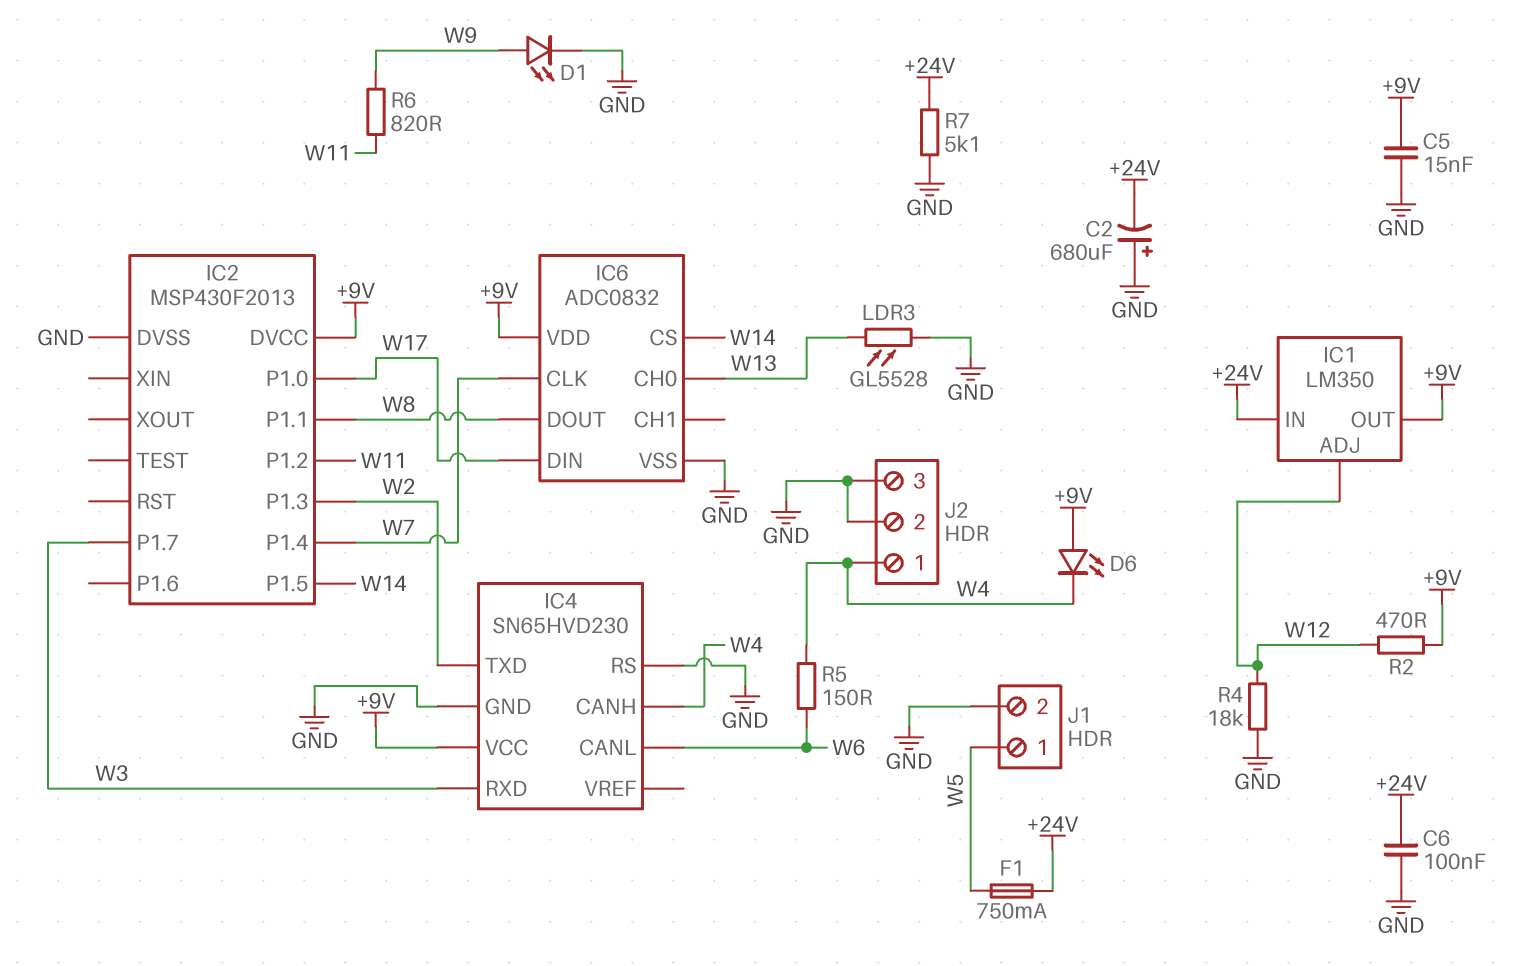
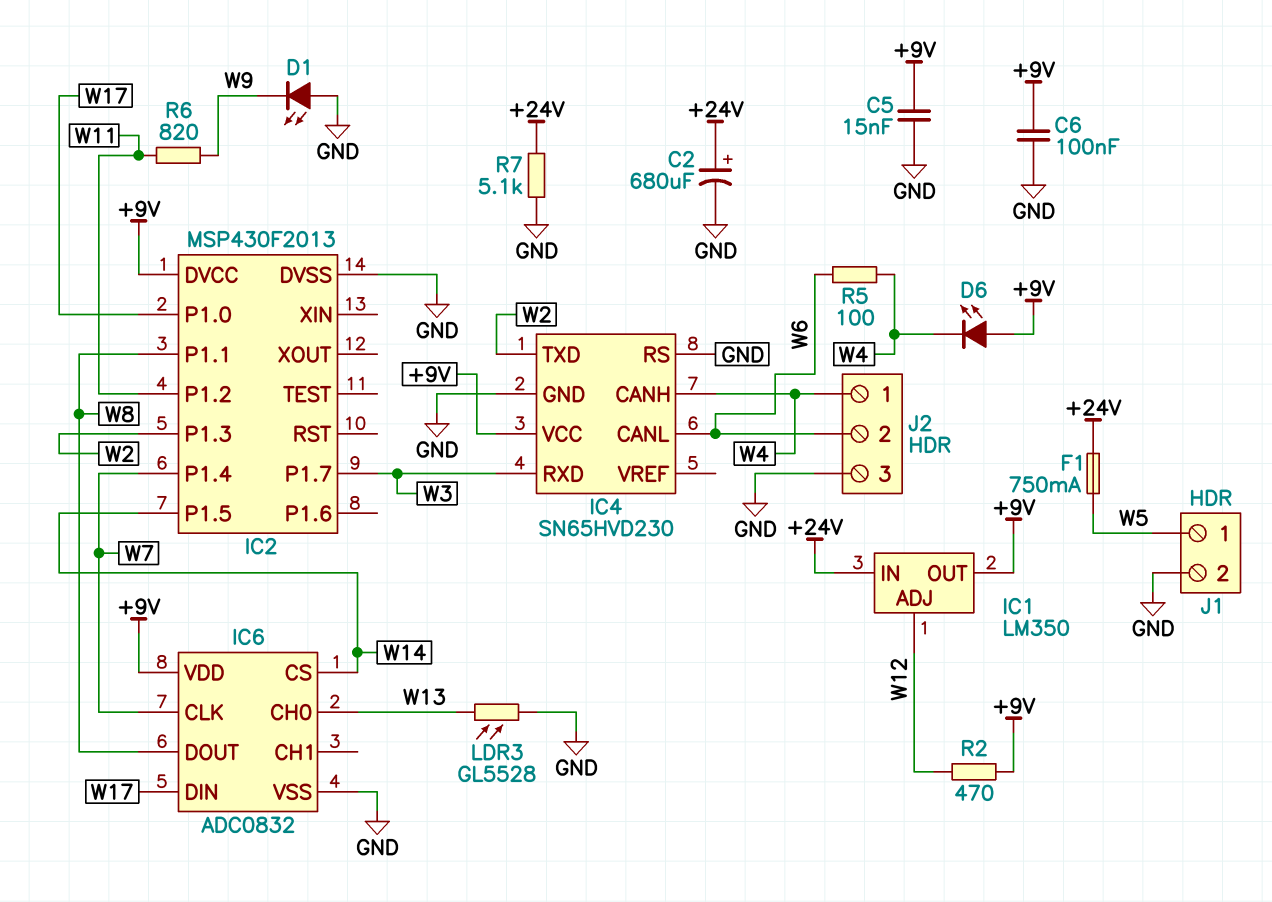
C2: 680uF (plus GND, minus +24V) -> 680uF (plus +24V, minus GND)
C6: 100nF (+24V, GND) -> 100nF (+9V, GND)
D1: LED (A W9, K GND) -> LED (A GND, K W9)
J2 pin 2: GND -> W6
R4: 18k (GND, W12) -> none
R5: 150 (W4, W6) -> 100 (W4, W6)

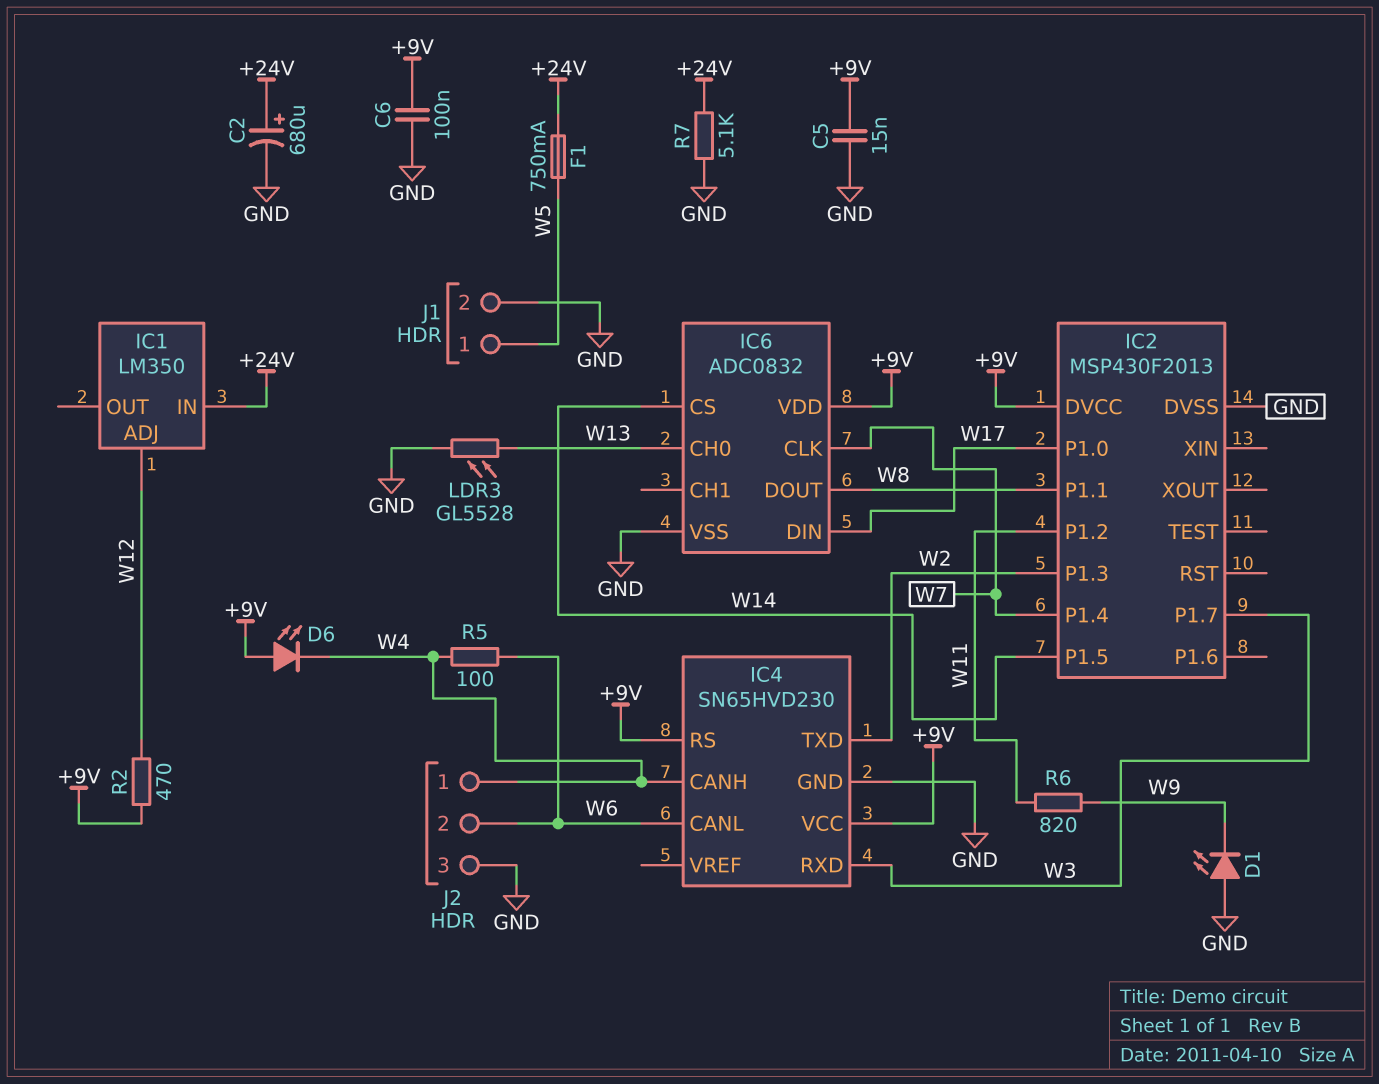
IC1 pin OUT: +9V -> none
IC4 pin RS: GND -> +9V

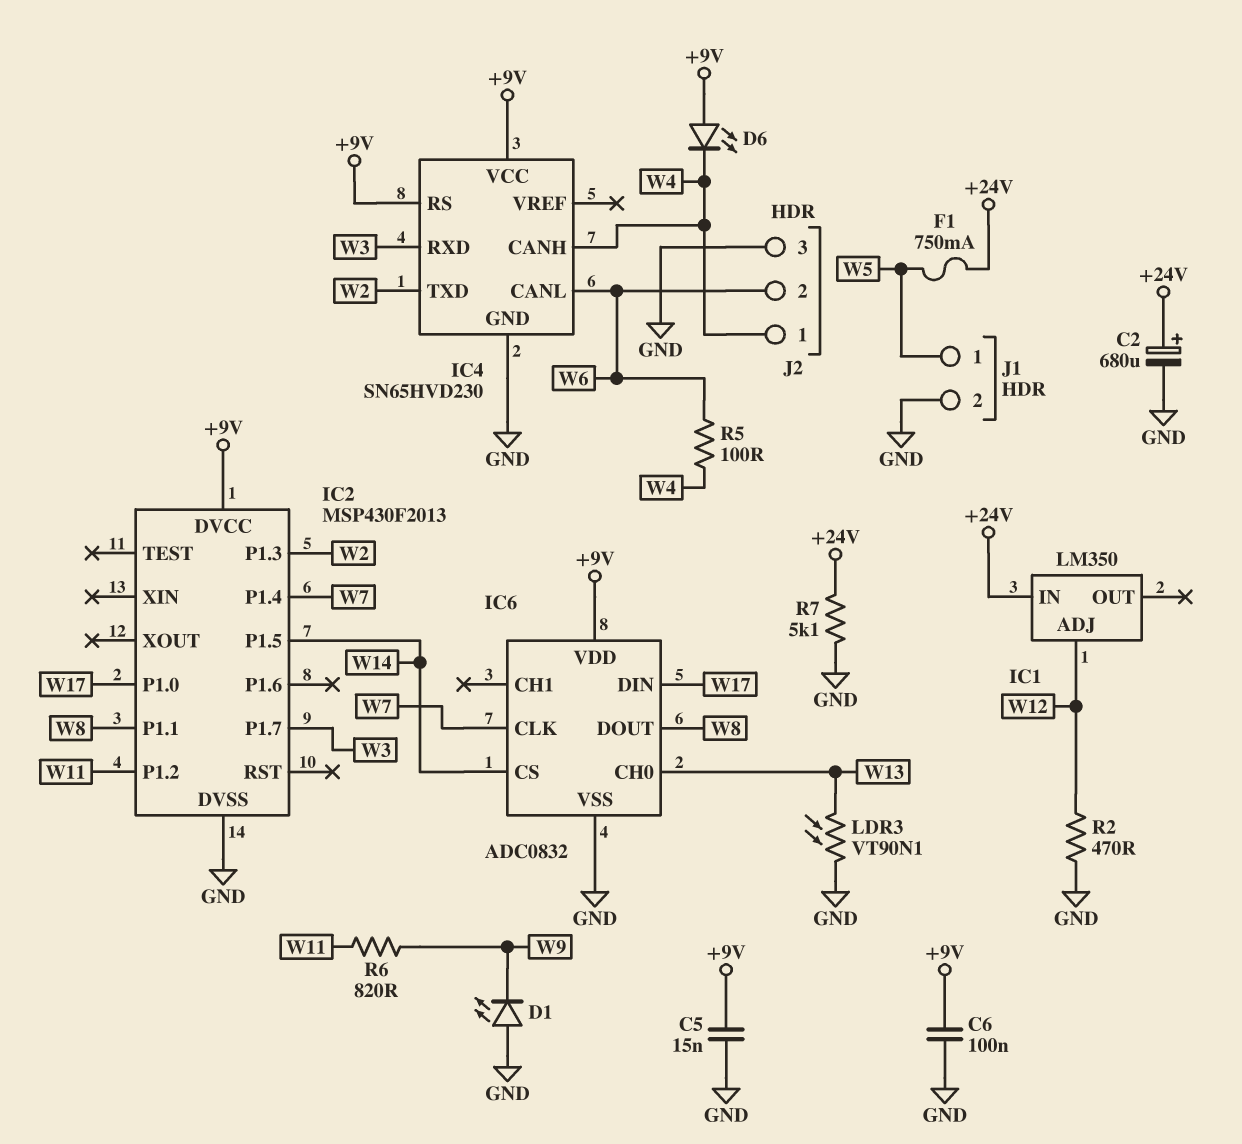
LDR3: GL5528 (GND, W13) -> VT90N1 (GND, W13)
R2: 470 (+9V, W12) -> 470 (GND, W12)

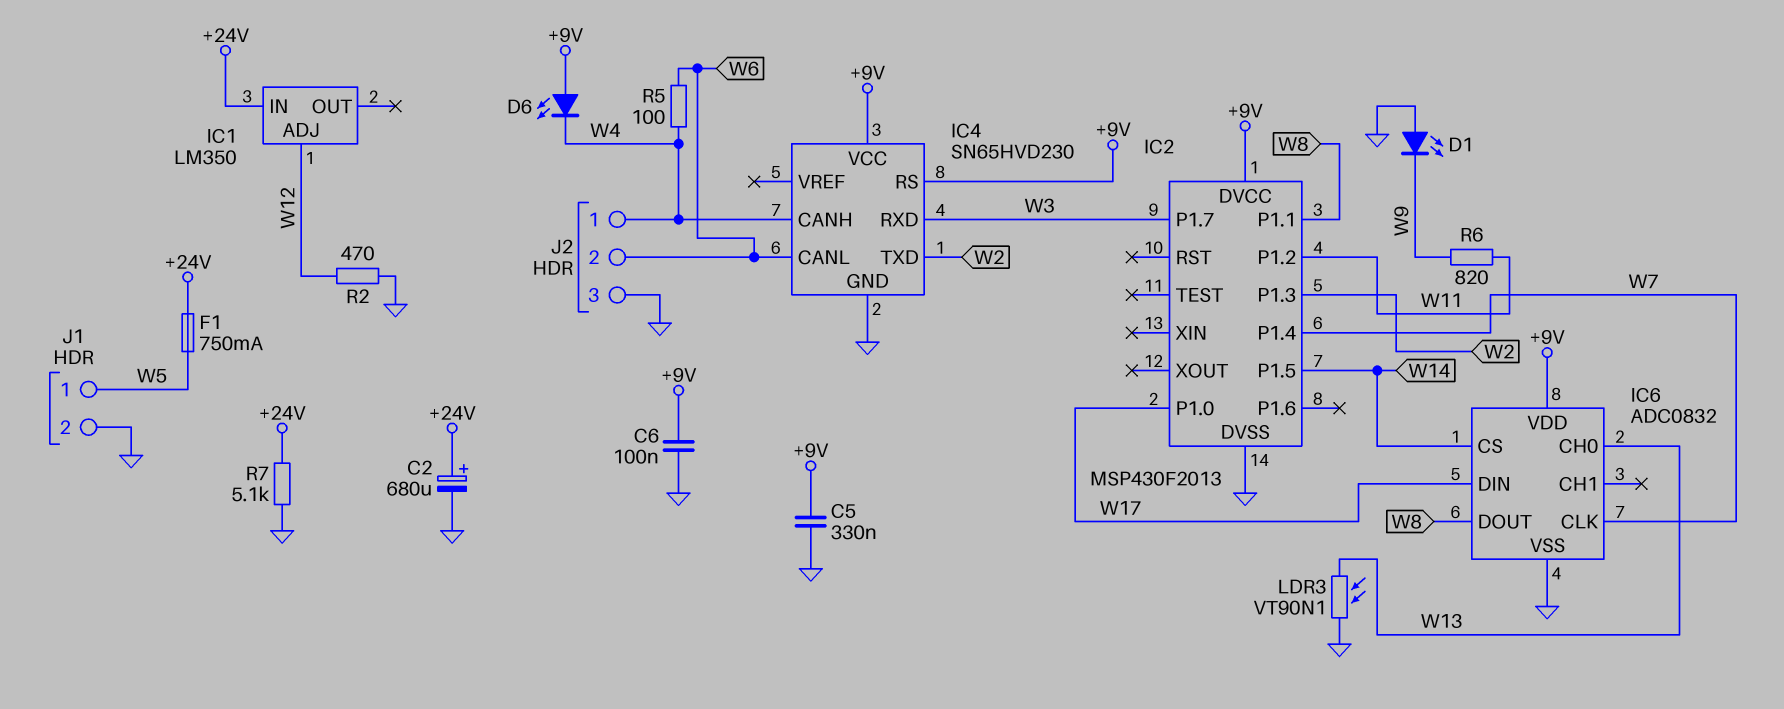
C5: 15nF (+9V, GND) -> 330nF (+9V, GND)

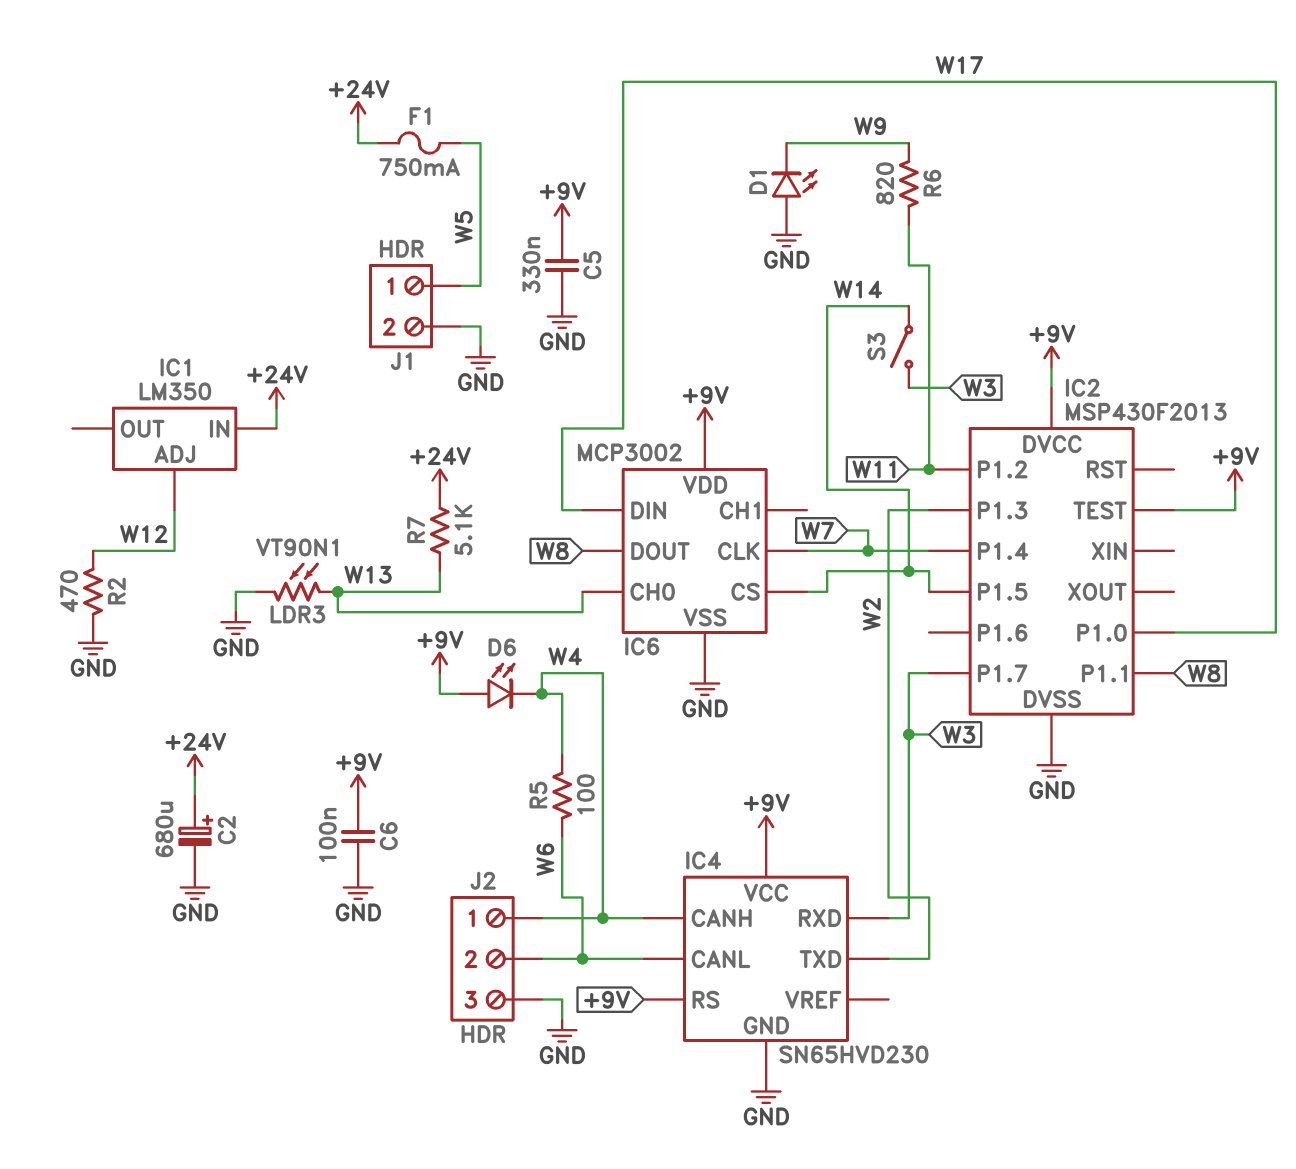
IC2 pin TEST: none -> +9V
IC6: ADC0832 -> MCP3002
R7: 5.1k (+24V, GND) -> 5.1k (+24V, W13)
S3: none -> switch (W3, W14)

